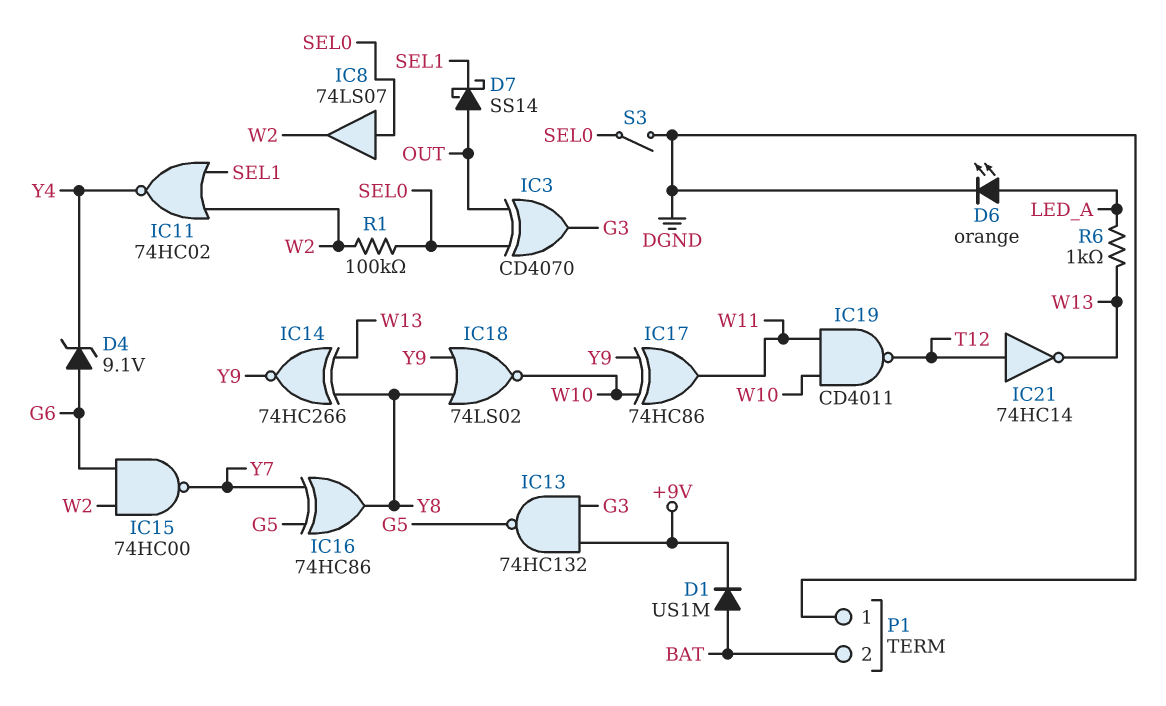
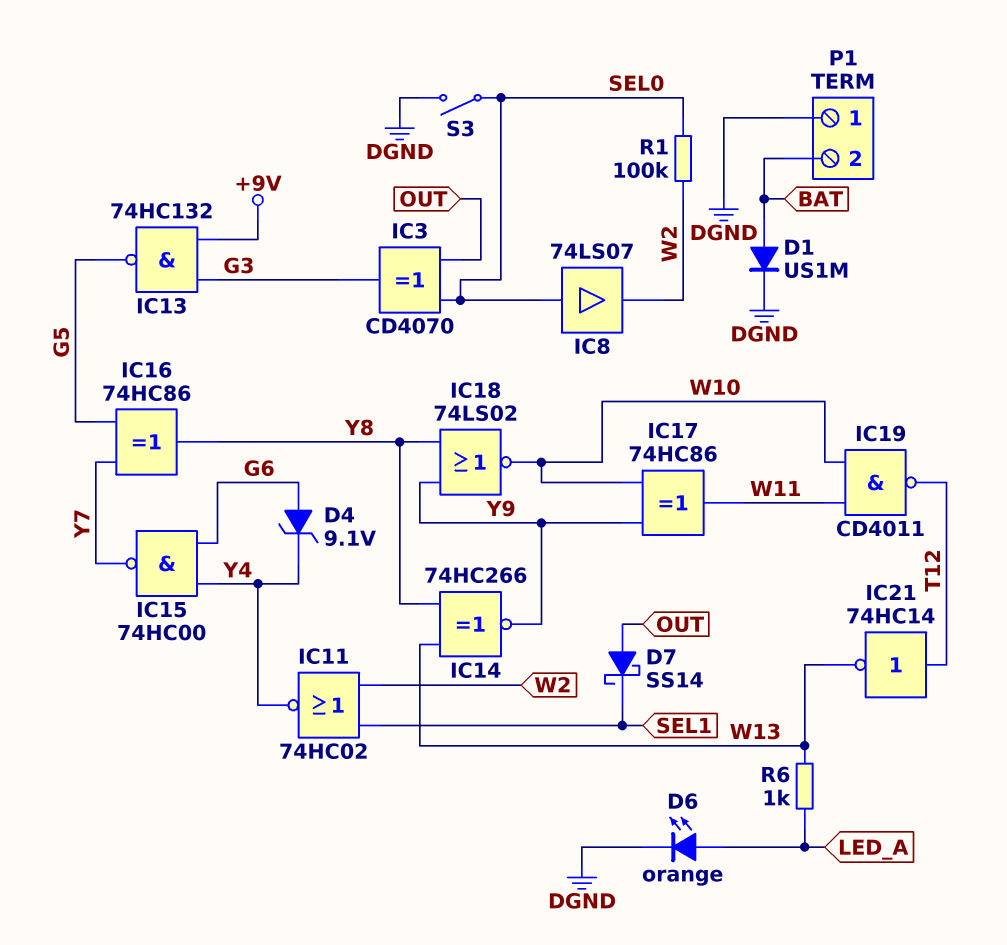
D1: diode US1M (A BAT, K +9V) -> diode US1M (A BAT, K DGND)
IC15: NAND 74HC00 (in G6, in W2, out Y7) -> NAND 74HC00 (in G6, in Y4, out Y7)

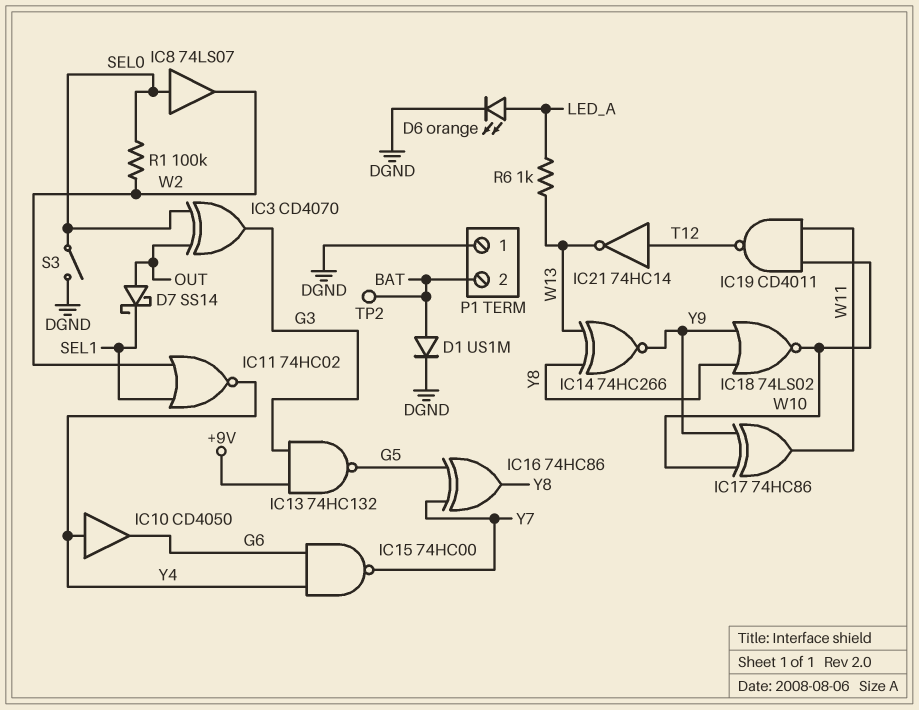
D4: zener 9.1V (A G6, K Y4) -> none
IC10: none -> buffer CD4050 (in Y4, out G6)
TP2: none -> test point (BAT)

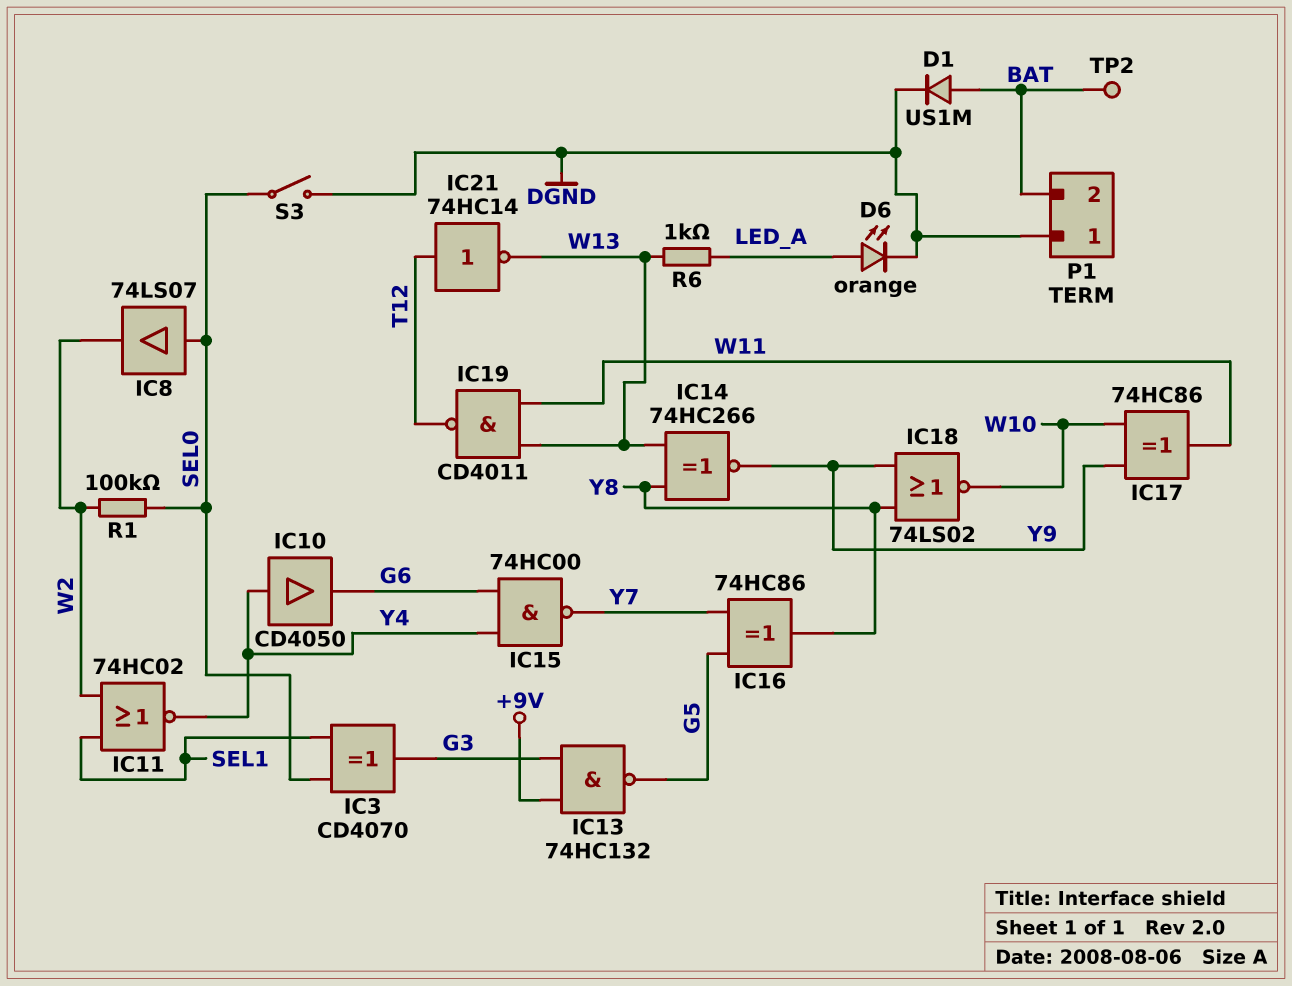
D7: schottky SS14 (A OUT, K SEL1) -> none
IC3: XOR CD4070 (in OUT, in SEL0, out G3) -> XOR CD4070 (in SEL0, in SEL1, out G3)
IC19: NAND CD4011 (in W10, in W11, out T12) -> NAND CD4011 (in W11, in W13, out T12)

